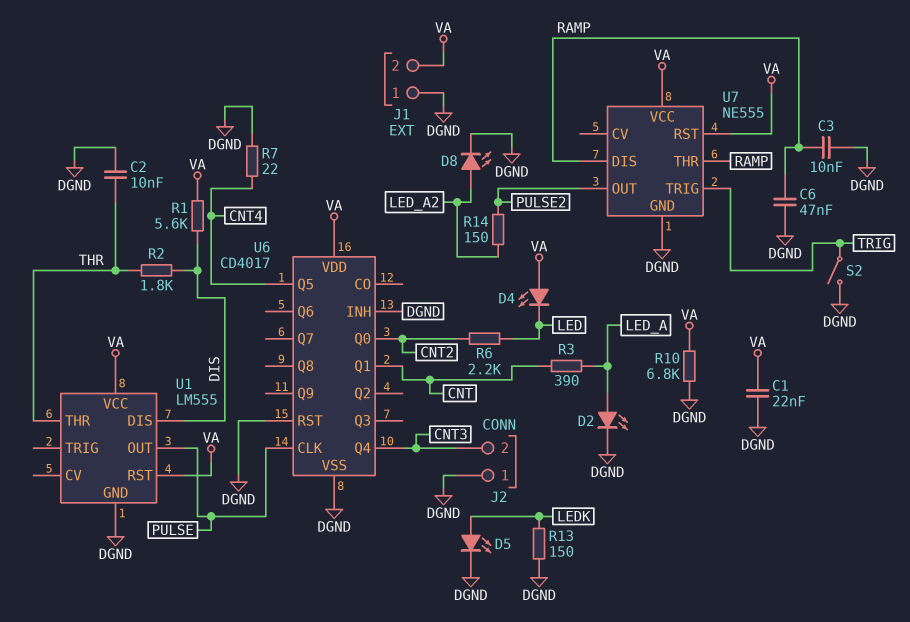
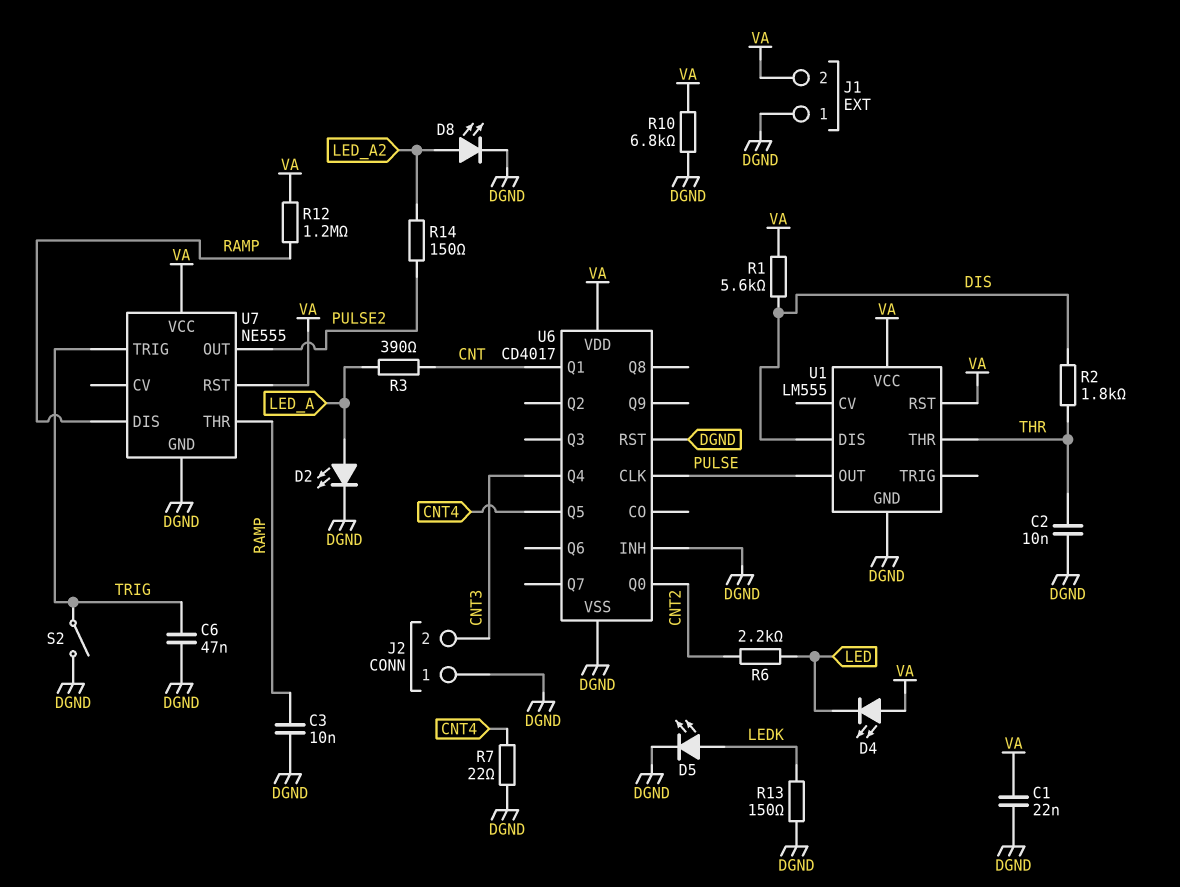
C6: 47nF (DGND, RAMP) -> 47nF (DGND, TRIG)
R12: none -> 1.2M (RAMP, VA)

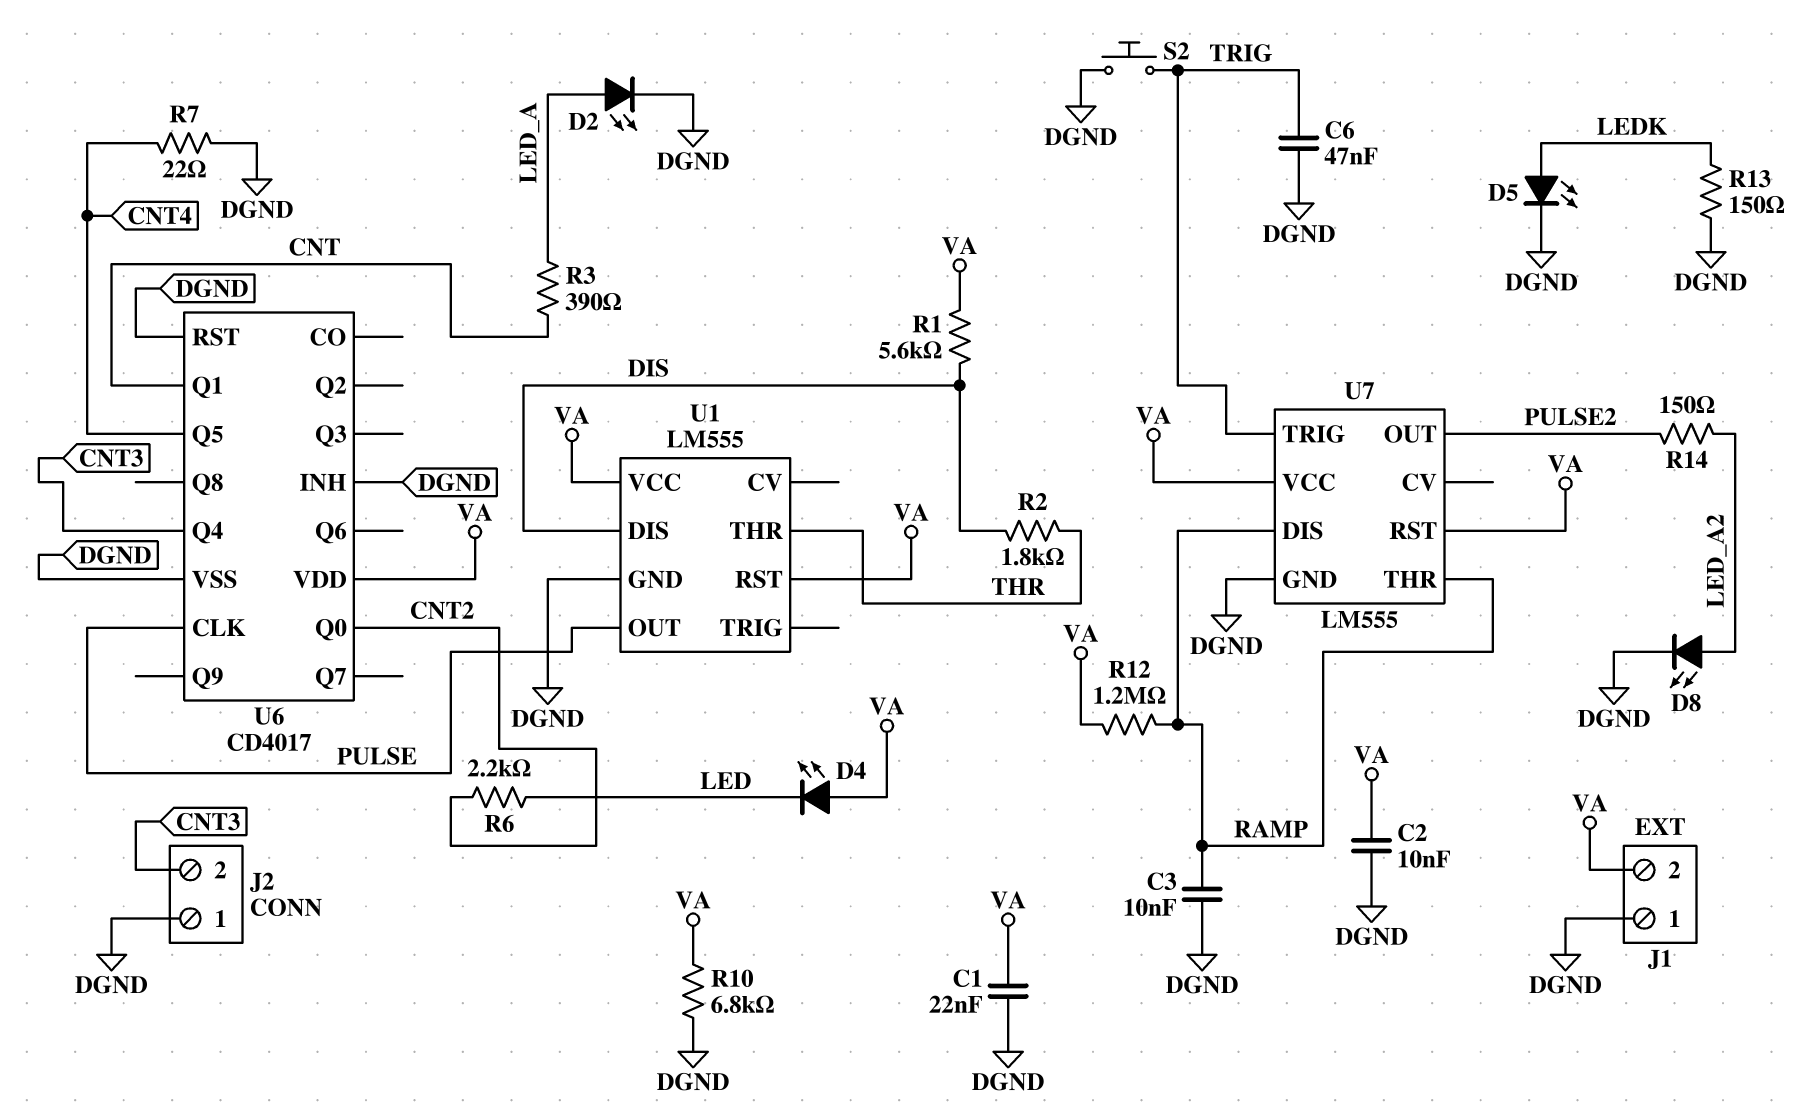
C2: 10nF (DGND, THR) -> 10nF (DGND, VA)
S2: switch (DGND, TRIG) -> button (DGND, TRIG)
U7: NE555 -> LM555

